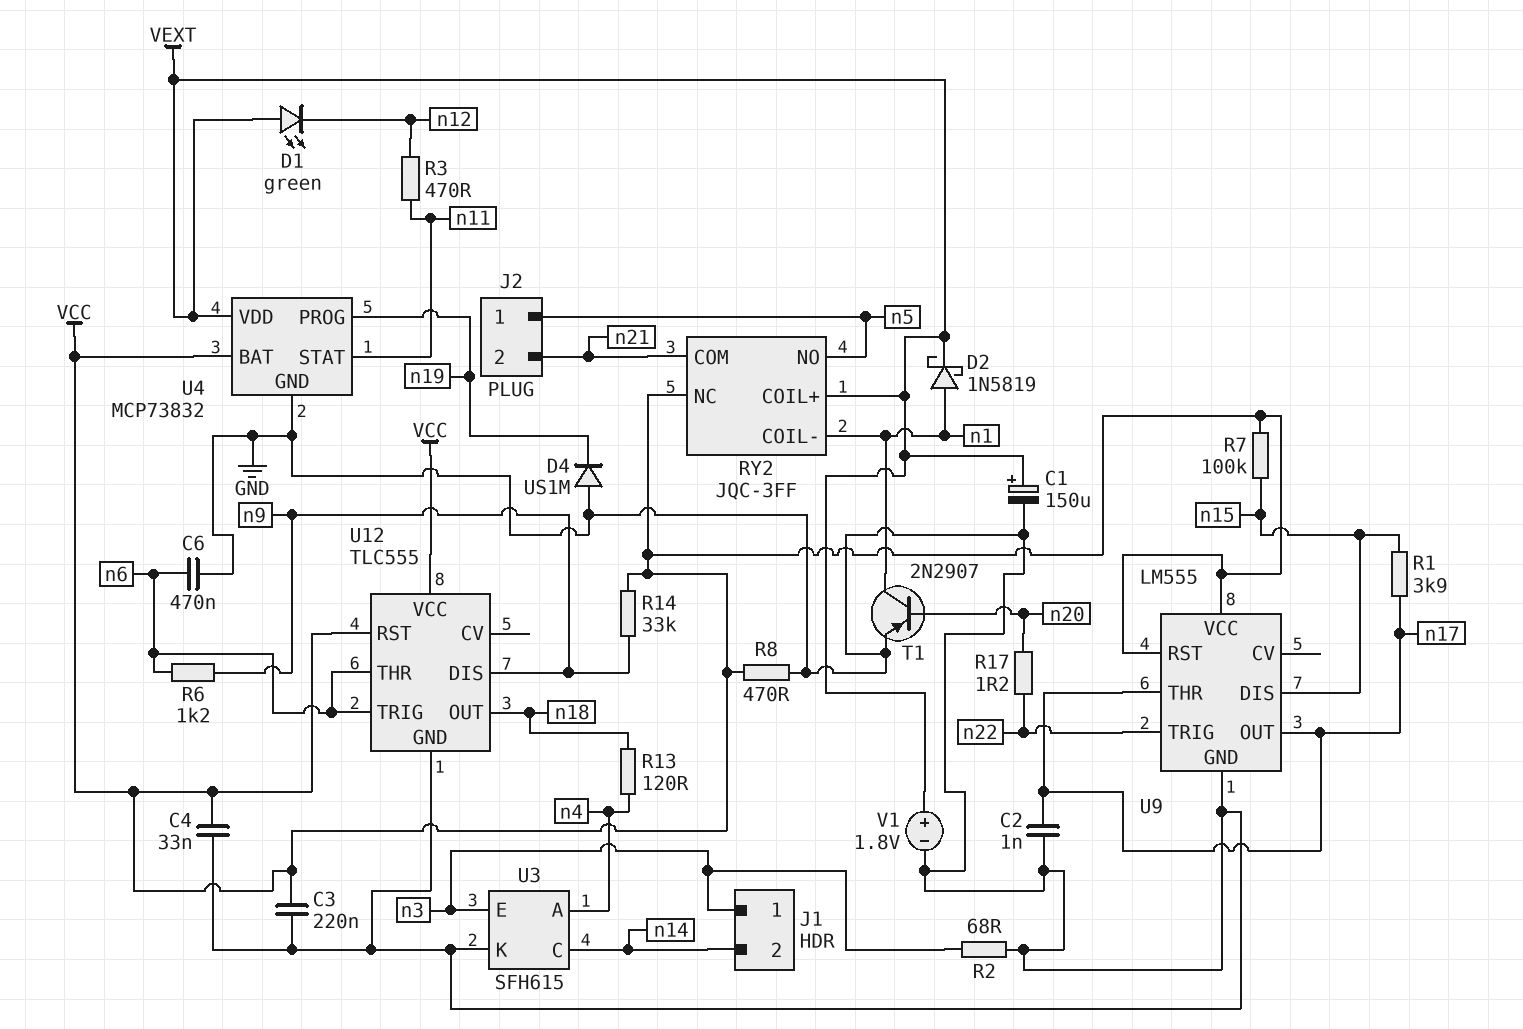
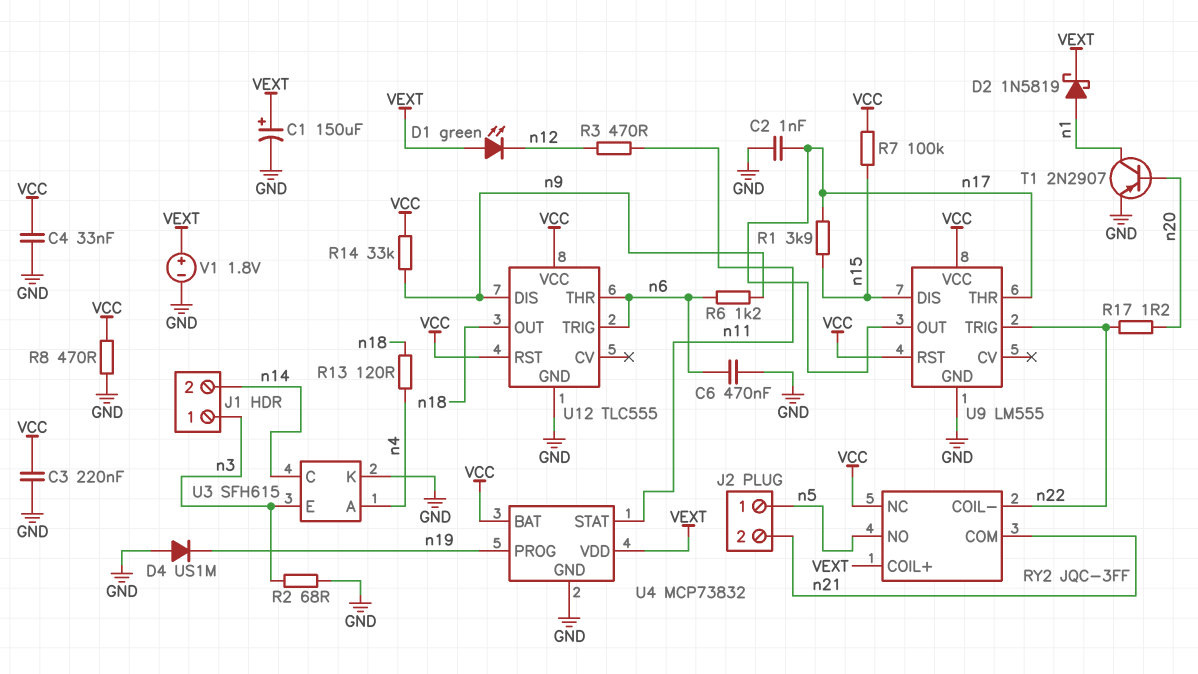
RY2 pin COIL-: n1 -> n22

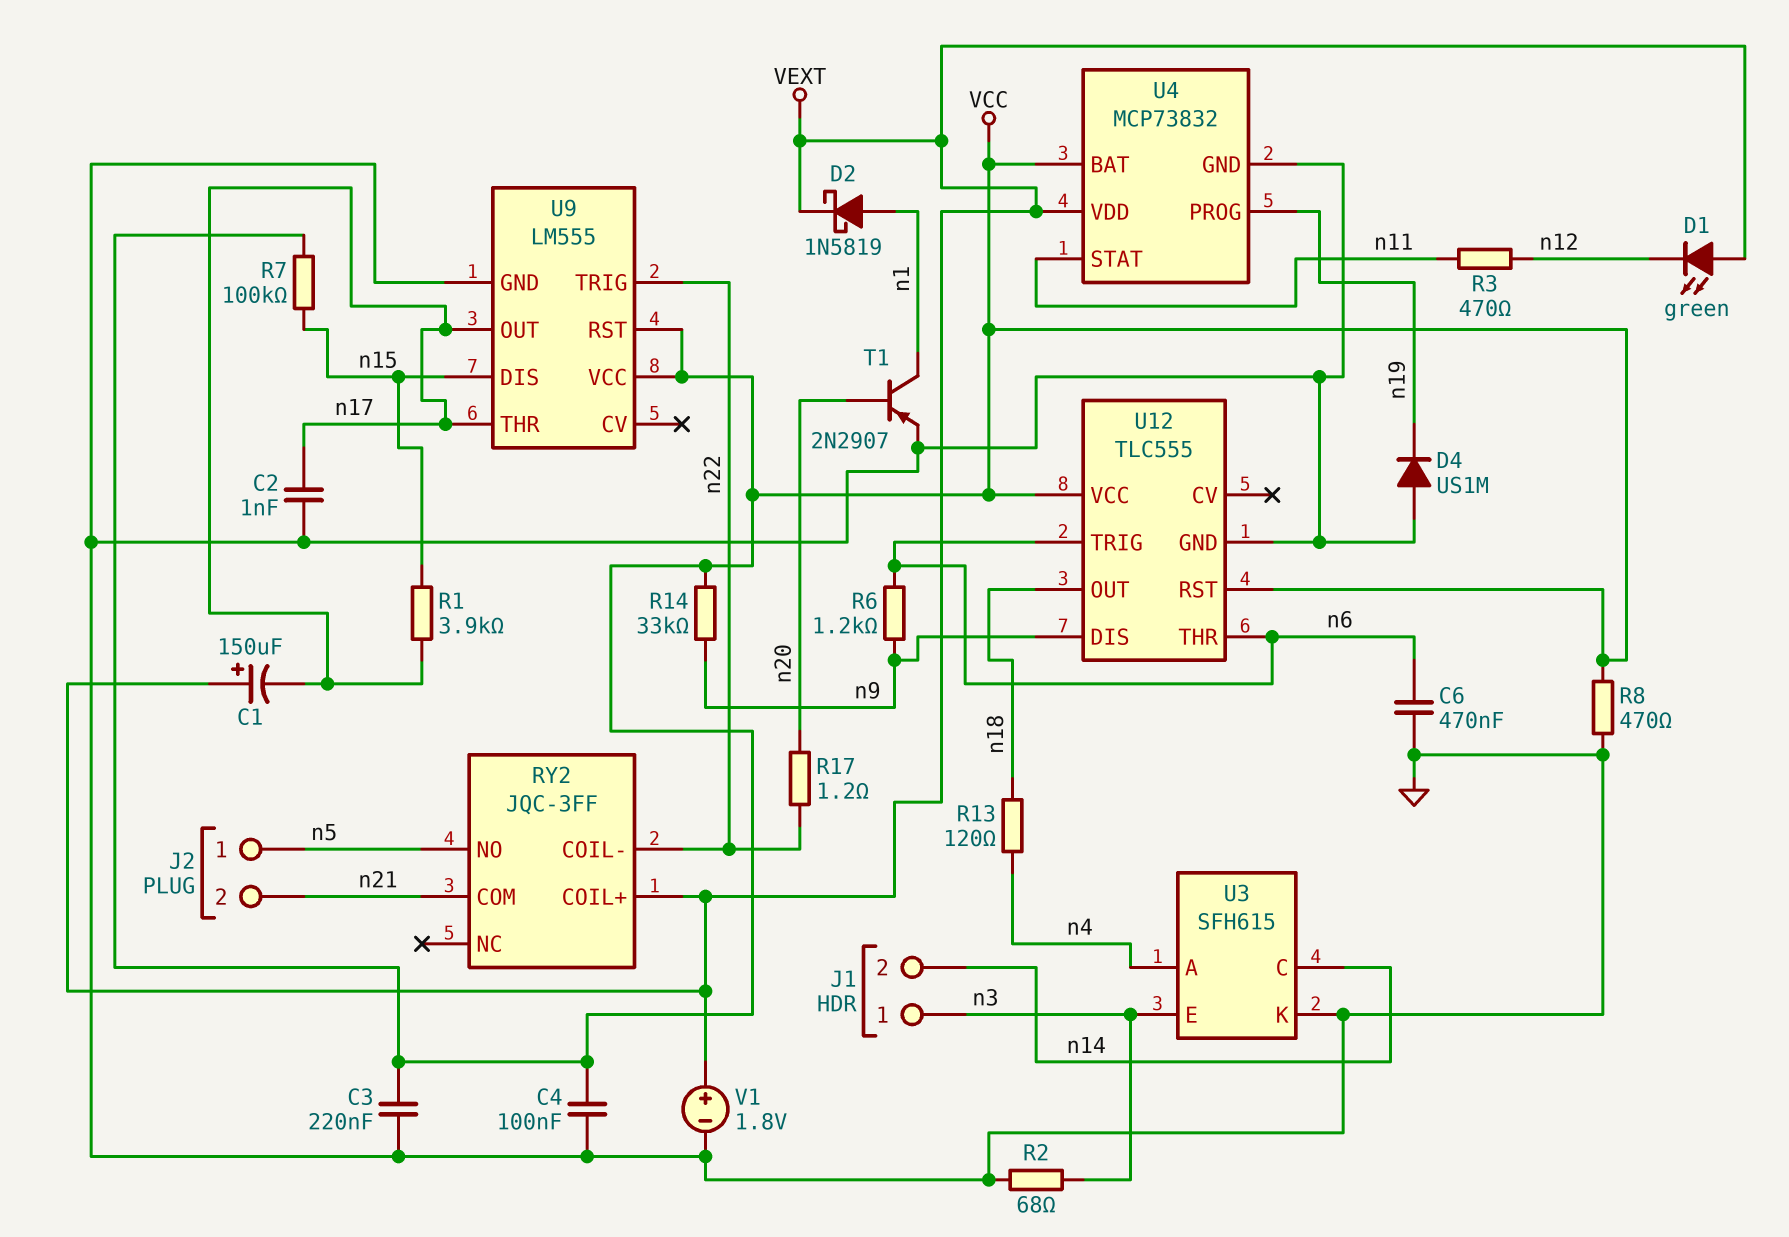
C1: 150uF (plus VEXT, minus GND) -> 150uF (plus VEXT, minus n17)
C4: 33nF (GND, VCC) -> 100nF (GND, VCC)
RY2 pin NC: VCC -> none

